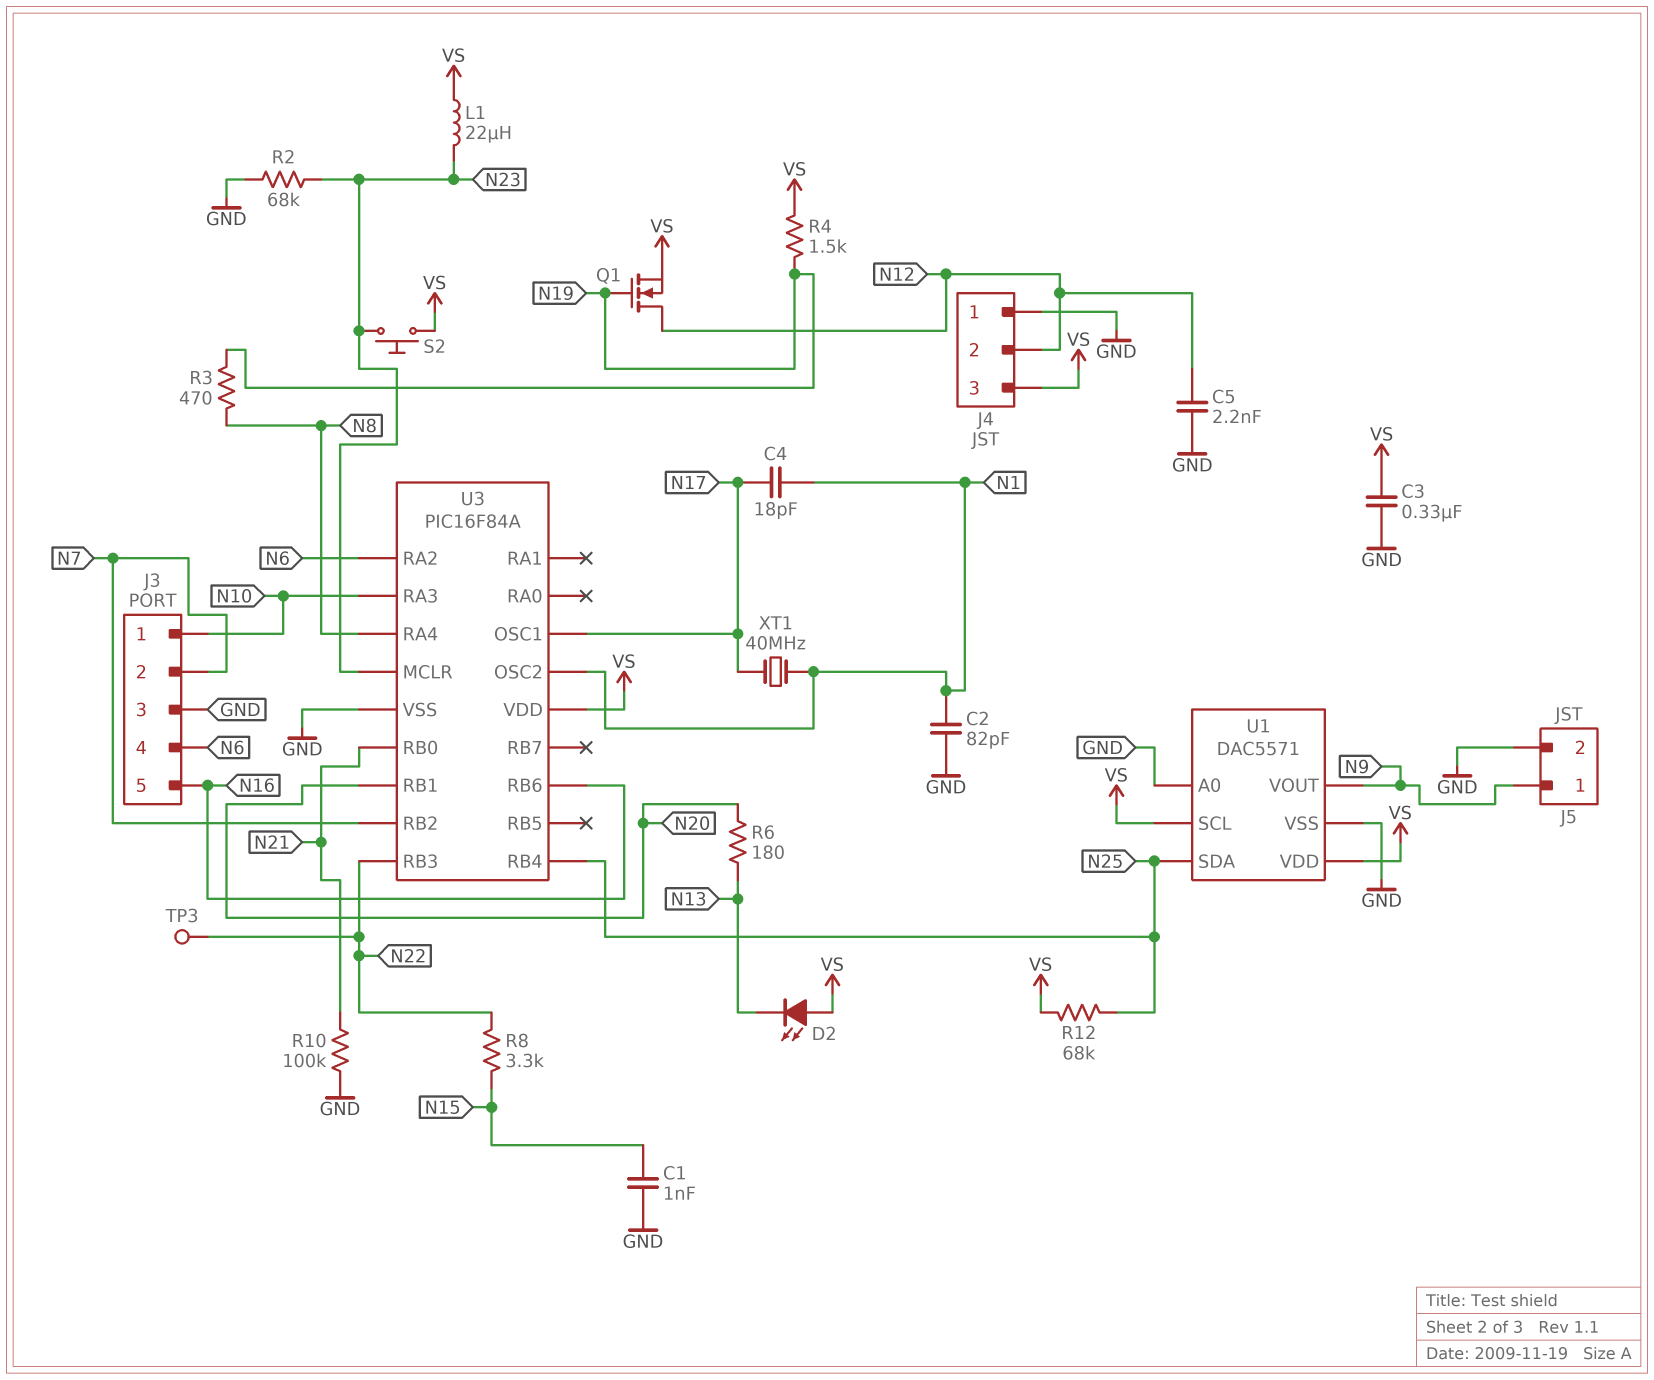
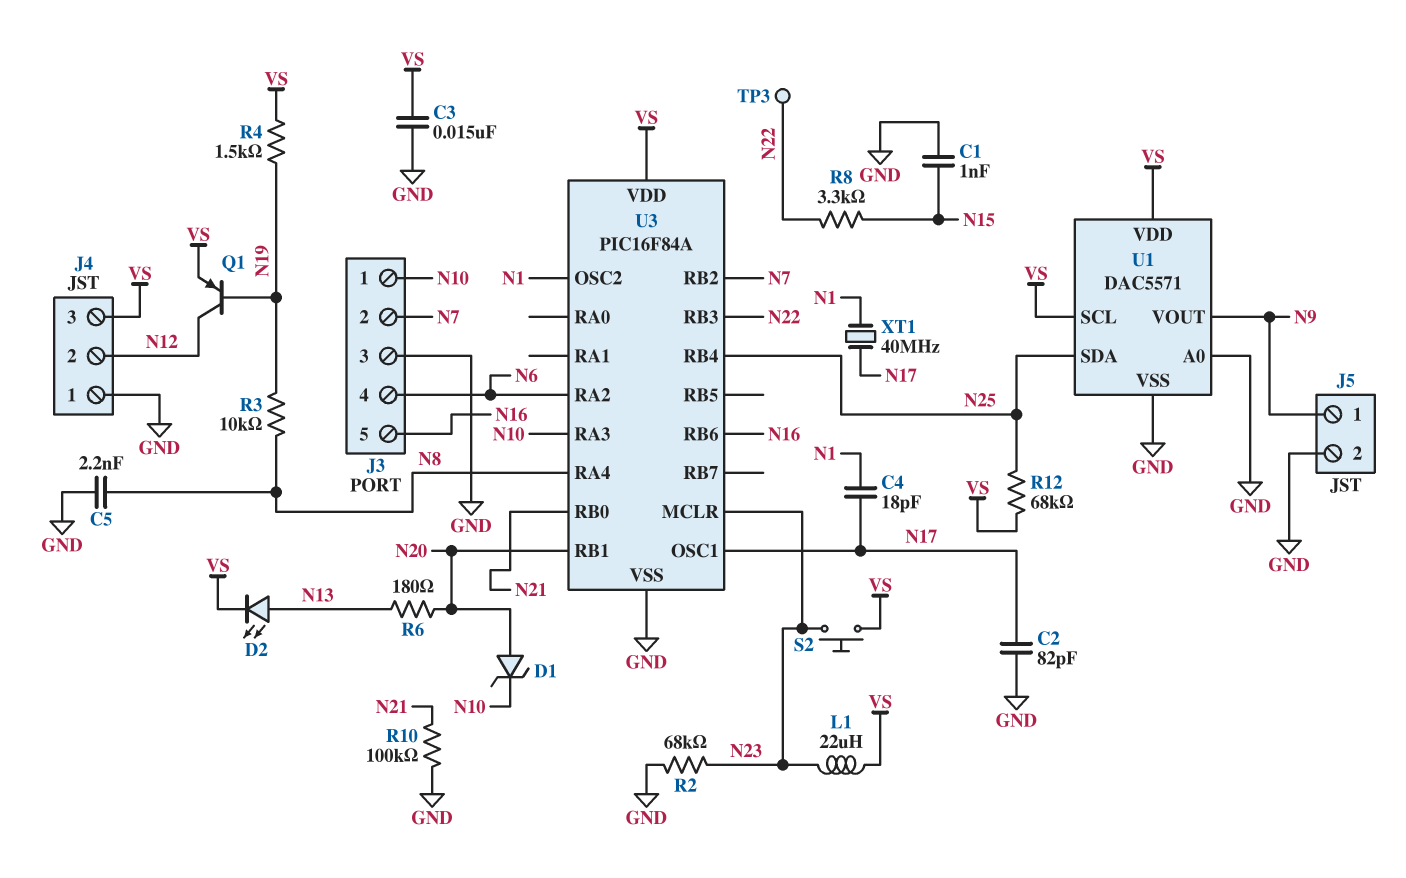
C2: 82pF (GND, N1) -> 82pF (GND, N17)
C3: 330nF (GND, VS) -> 15nF (GND, VS)
C5: 2.2nF (GND, N12) -> 2.2nF (GND, N8)
D1: none -> zener (A N20, K N10)
D2: LED (A VS, K N13) -> LED (A N13, K VS)
Q1: NMOS (G N19, D N12, S VS) -> PNP (B N19, C N12, E VS)
R3: 470 (N8, N19) -> 10k (N8, N19)

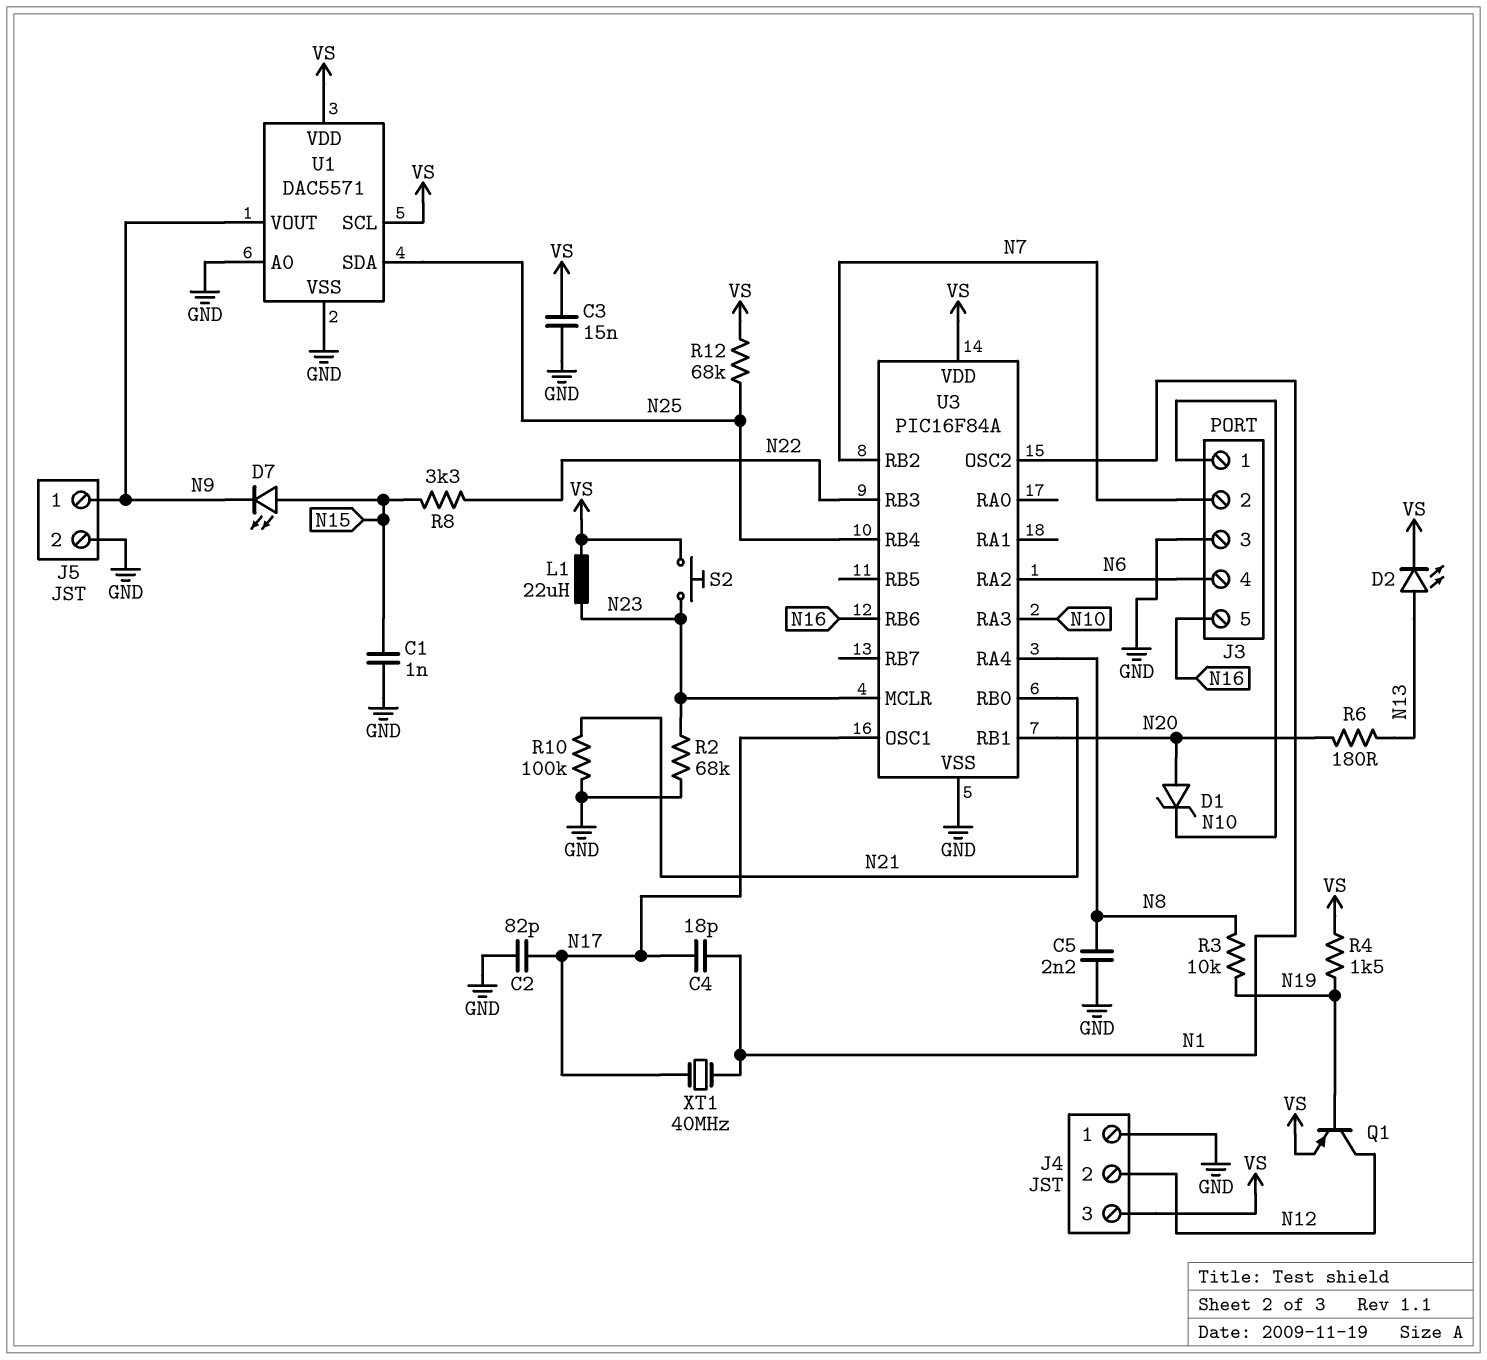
D7: none -> LED (A N15, K N9)
TP3: test point (N22) -> none

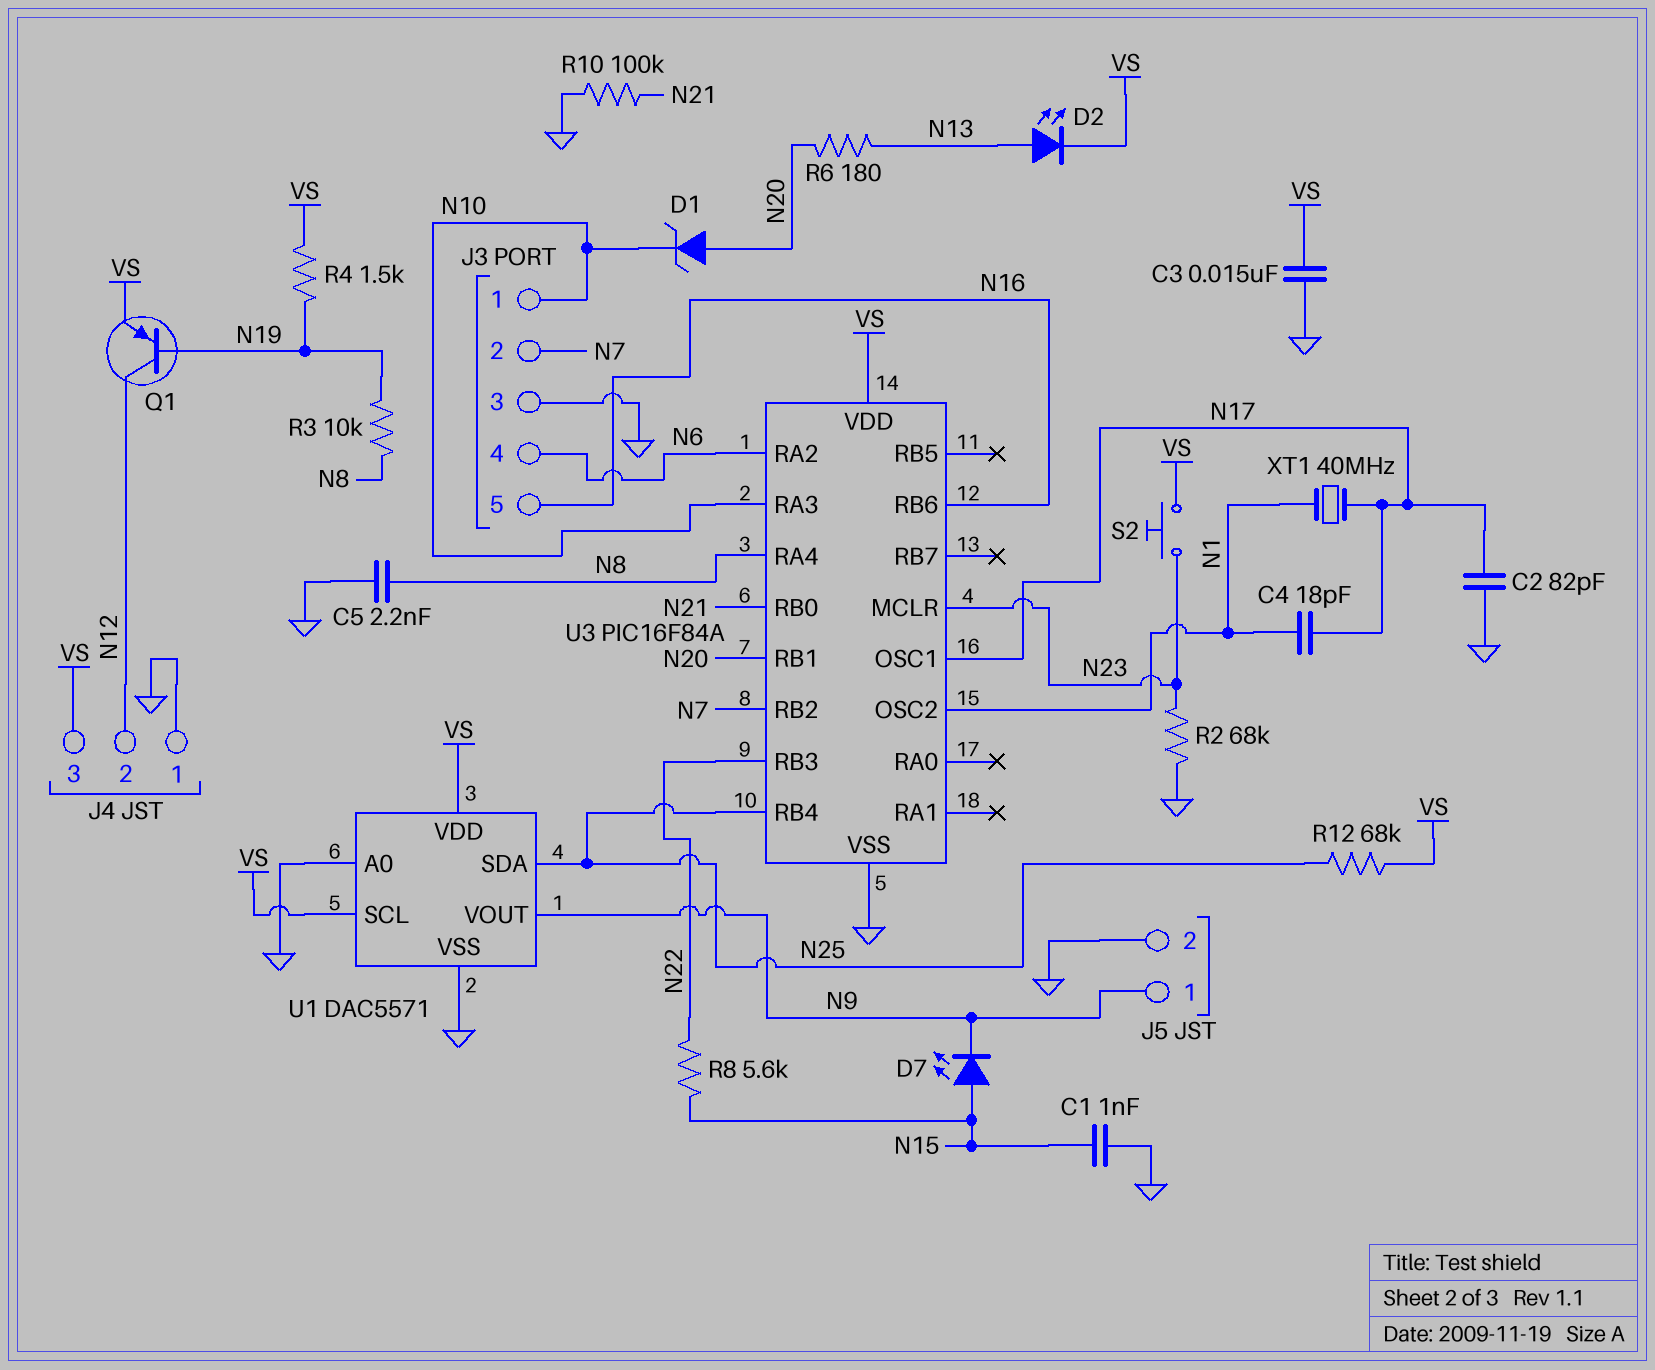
L1: 22uH (N23, VS) -> none
R8: 3.3k (N15, N22) -> 5.6k (N15, N22)

